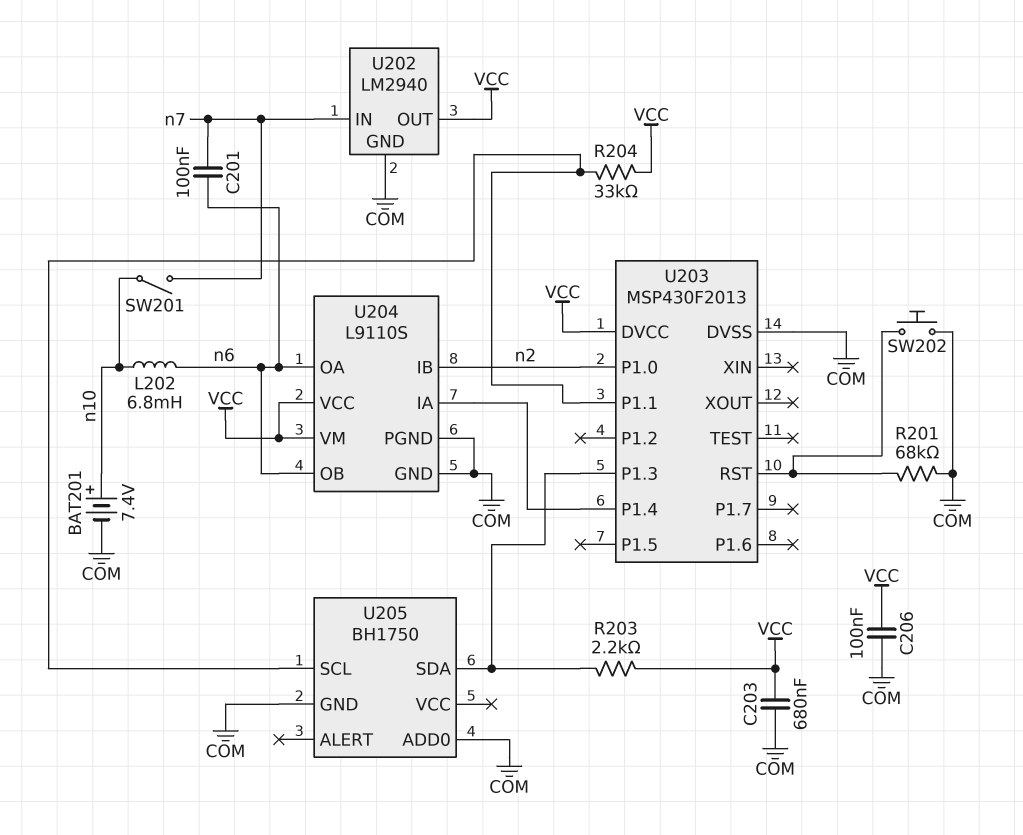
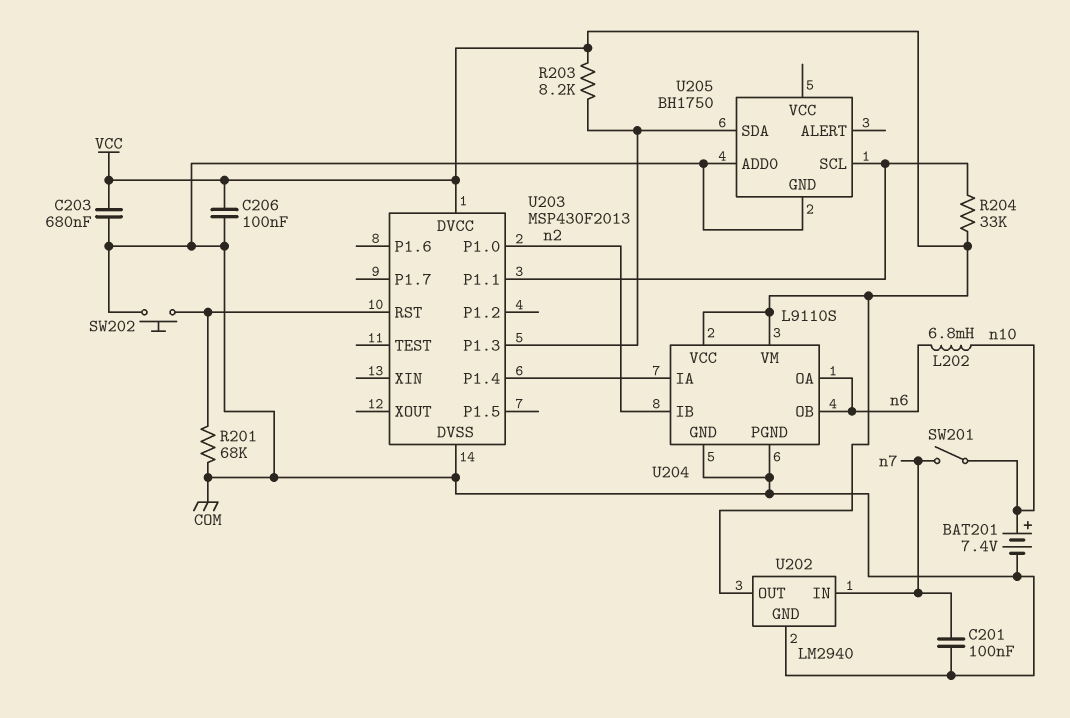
C201: 100nF (n6, n7) -> 100nF (COM, n7)
R203: 2.2k (U203/P1.3, VCC) -> 8.2k (U203/P1.3, VCC)

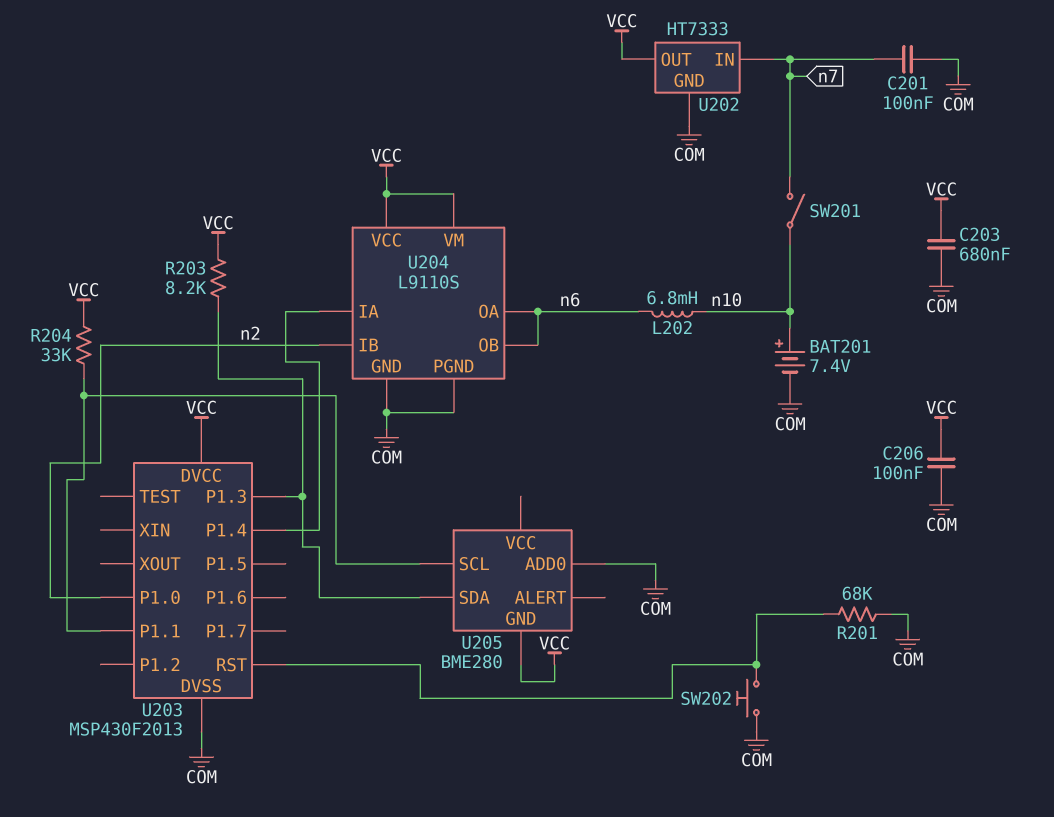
U202: LM2940 -> HT7333
U205: BH1750 -> BME280
U205 pin GND: COM -> VCC

